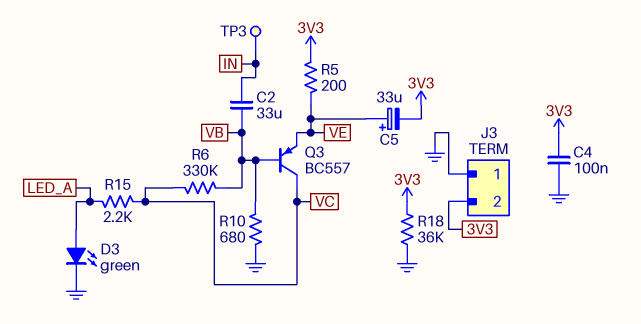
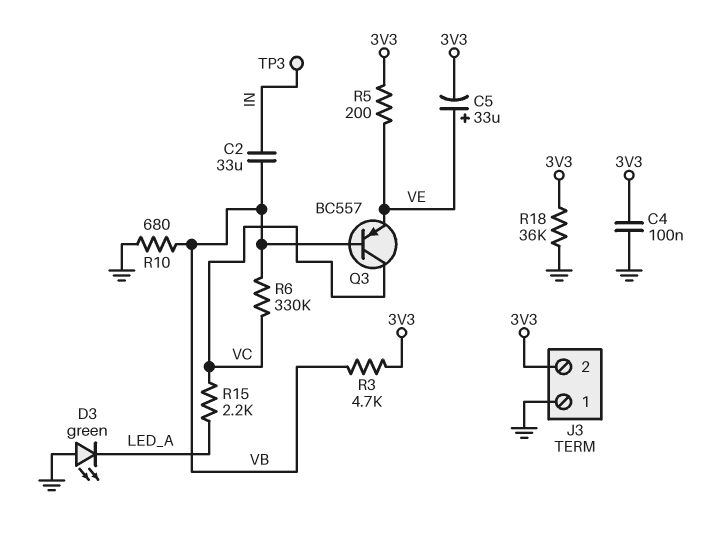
D3: LED green (A LED_A, K GND) -> LED green (A GND, K LED_A)
R3: none -> 4.7k (3V3, VB)

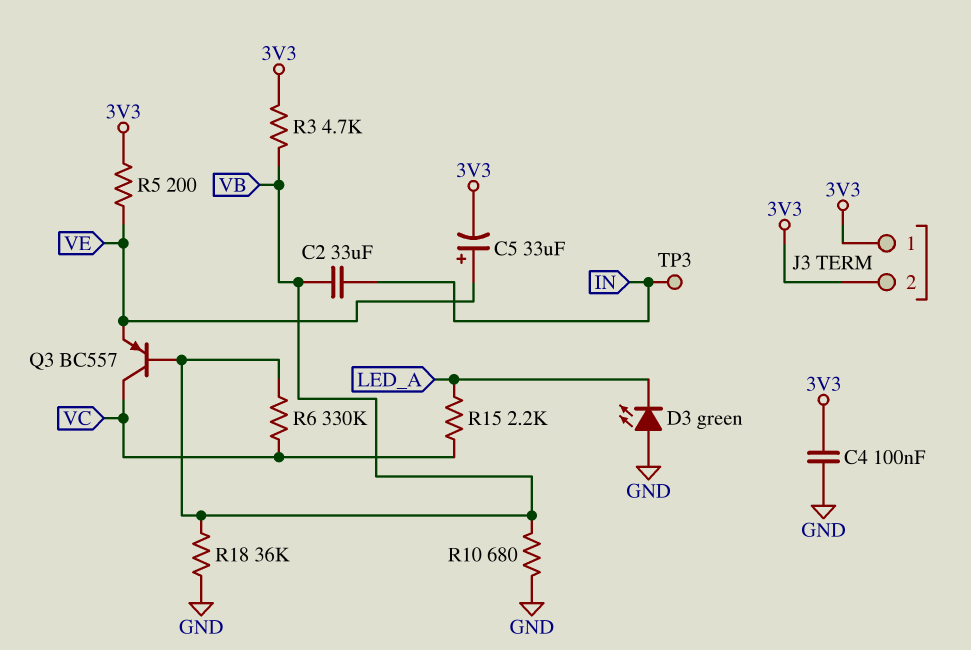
J3 pin 1: GND -> 3V3
R18: 36k (3V3, GND) -> 36k (GND, VB)

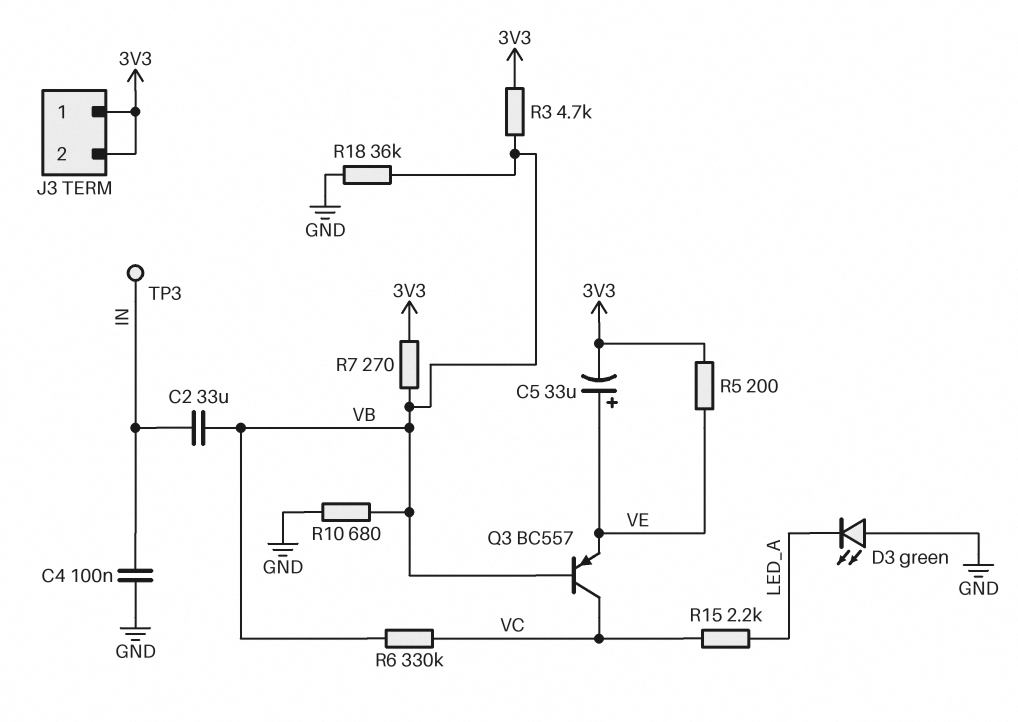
C4: 100nF (3V3, GND) -> 100nF (GND, IN)
R7: none -> 270 (3V3, VB)

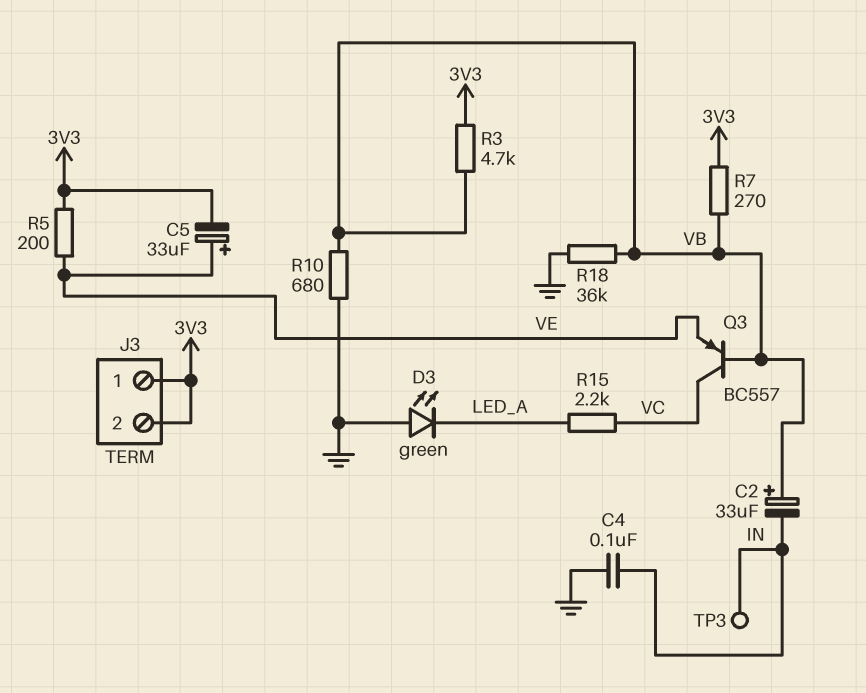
C2: 33uF (IN, VB) -> 33uF (plus VB, minus IN)
R6: 330k (VB, VC) -> none

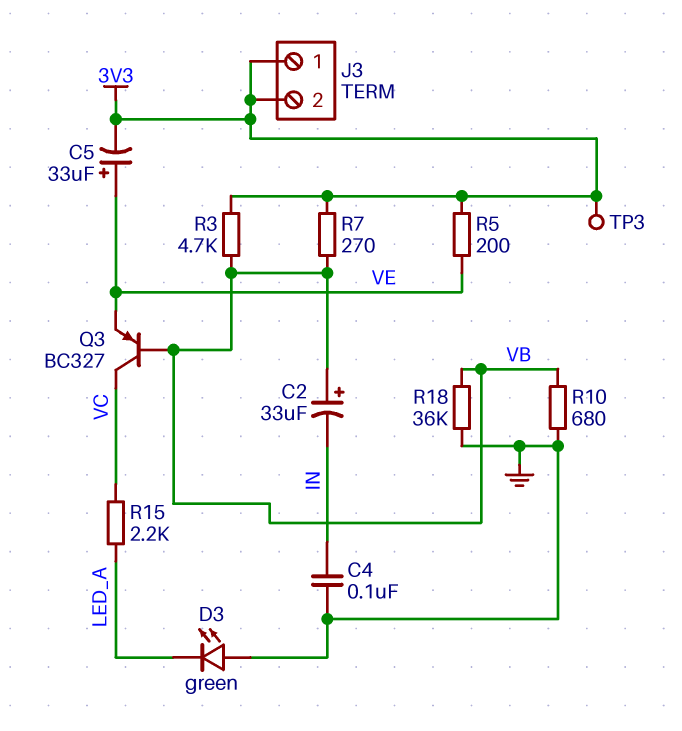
Q3: PNP BC557 (B VB, C VC, E VE) -> PNP BC327 (B VB, C VC, E VE)
TP3: test point (IN) -> test point (3V3)

